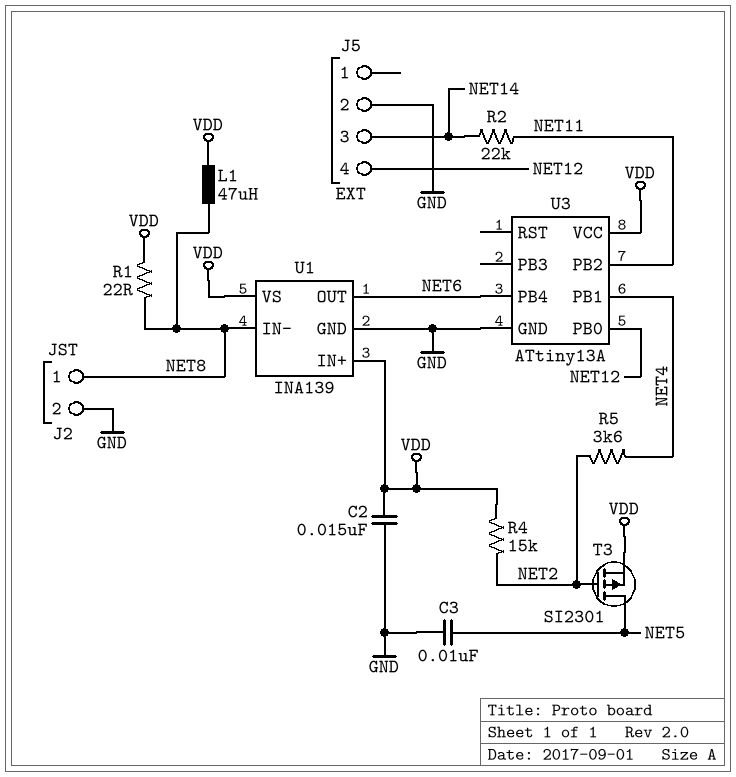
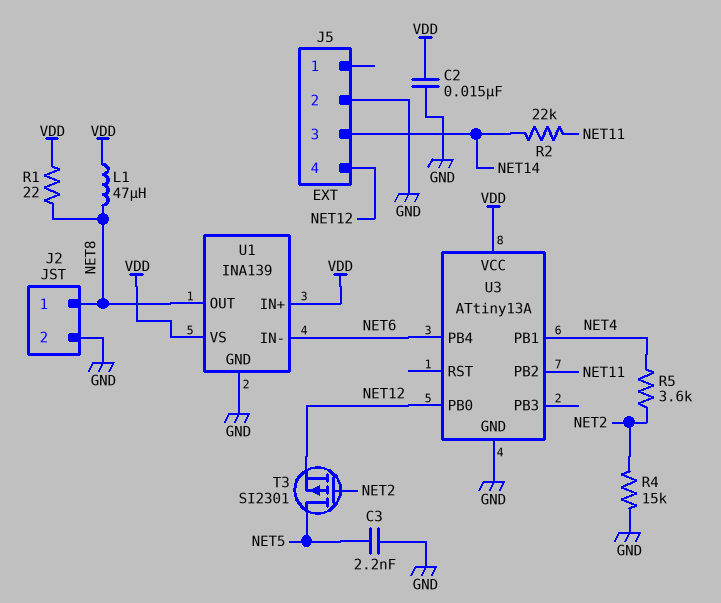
C3: 10nF (GND, NET5) -> 2.2nF (GND, NET5)
R4: 15k (NET2, VDD) -> 15k (GND, NET2)
T3: PMOS SI2301 (G NET2, D NET5, S VDD) -> PMOS SI2301 (G NET2, D NET5, S NET12)
U1 pin IN-: NET8 -> NET6
U1 pin OUT: NET6 -> NET8

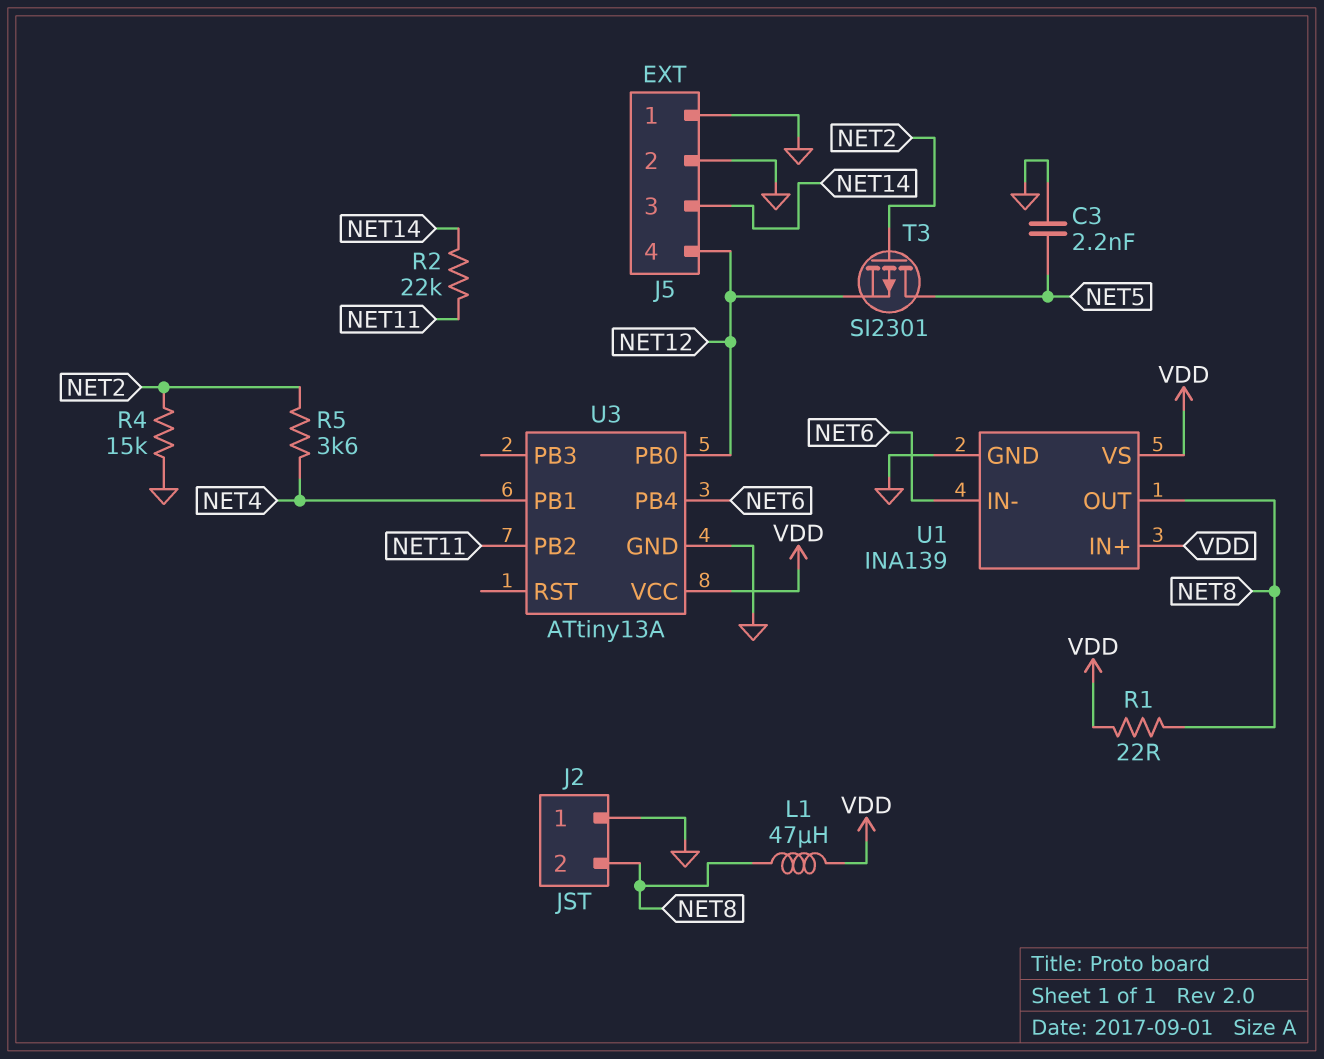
C2: 15nF (GND, VDD) -> none
J2 pin 1: NET8 -> GND
J2 pin 2: GND -> NET8
J5 pin 1: none -> GND

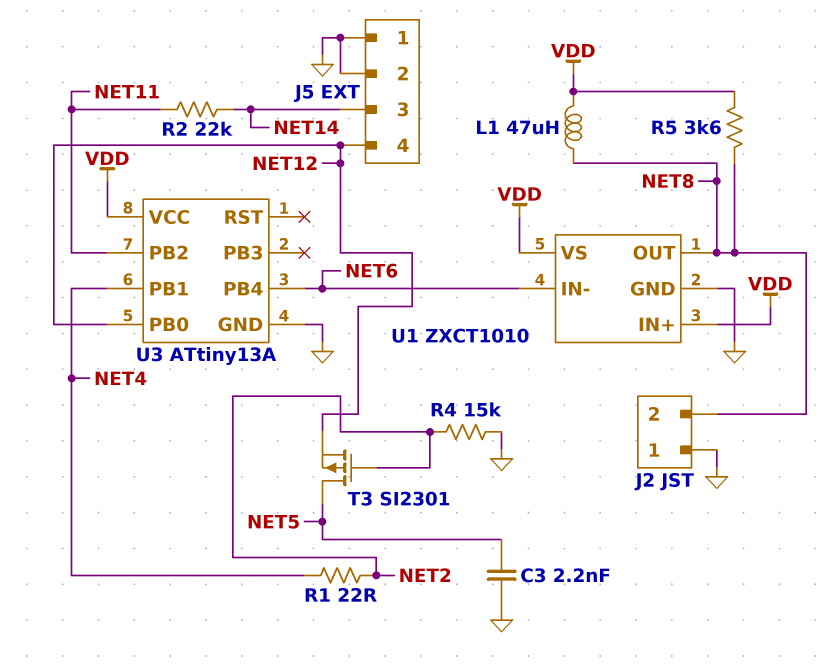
R1: 22 (NET8, VDD) -> 22 (NET2, NET4)
R5: 3.6k (NET2, NET4) -> 3.6k (NET8, VDD)
U1: INA139 -> ZXCT1010

